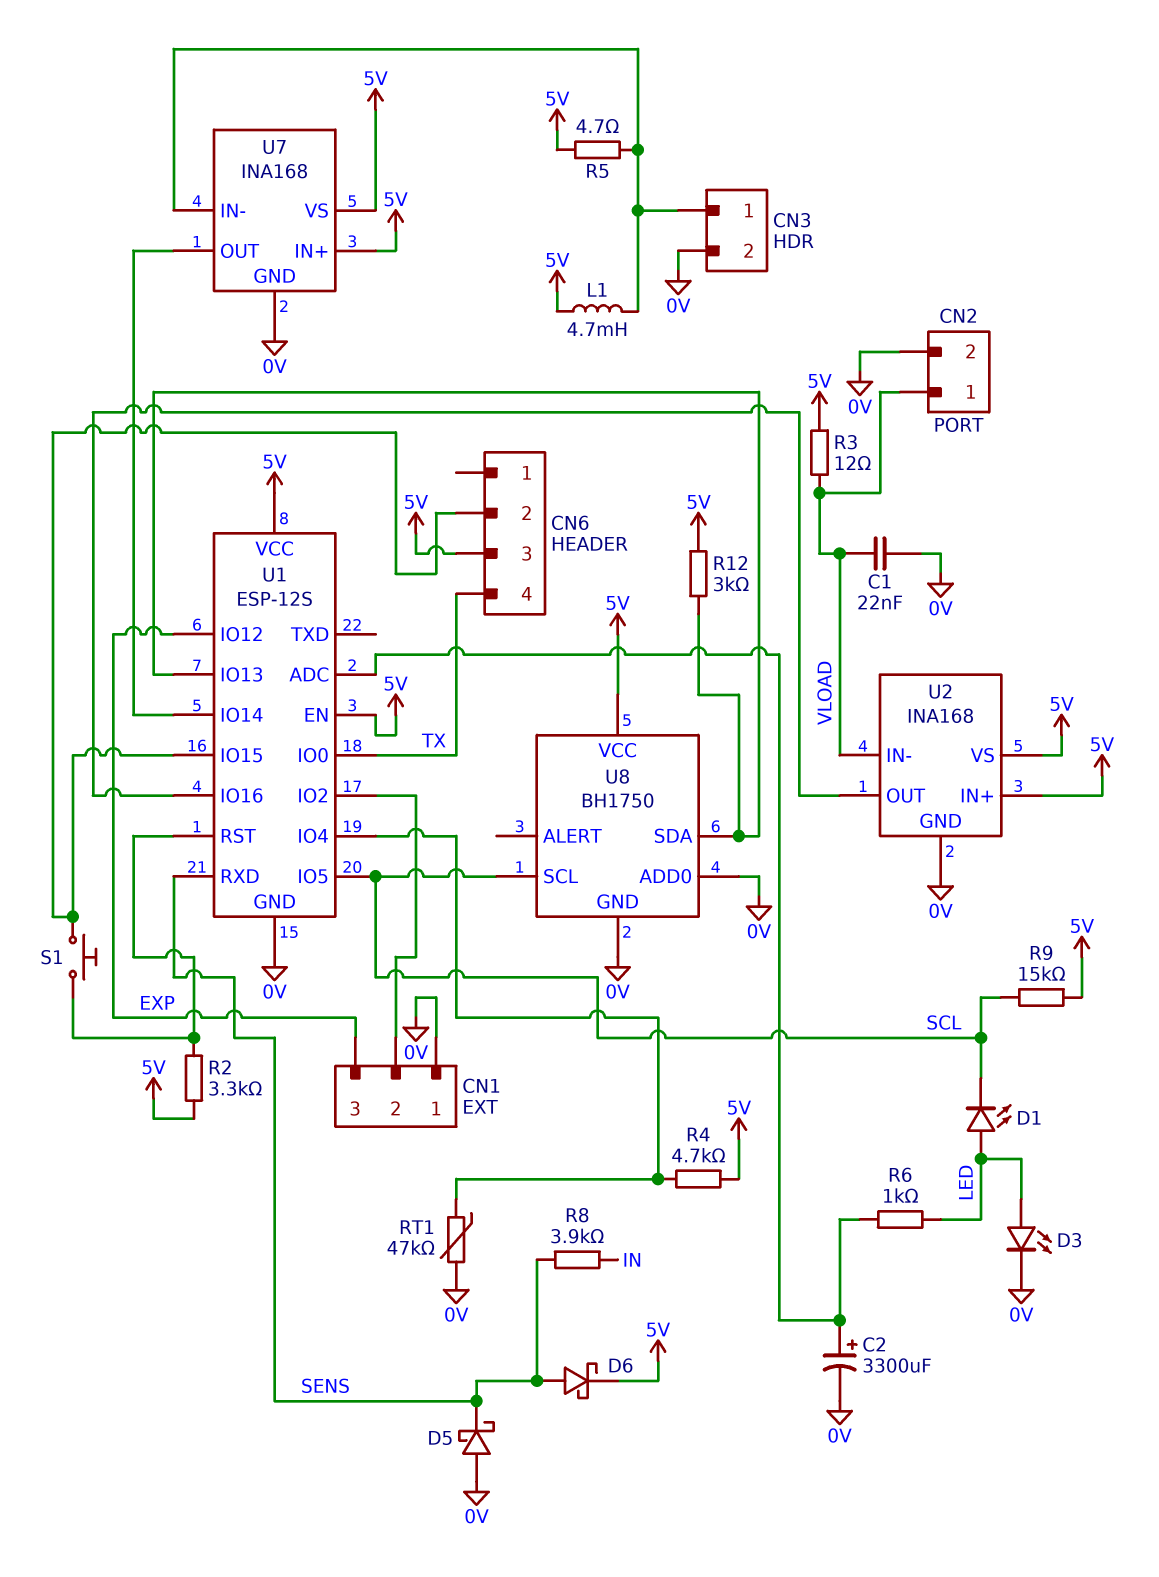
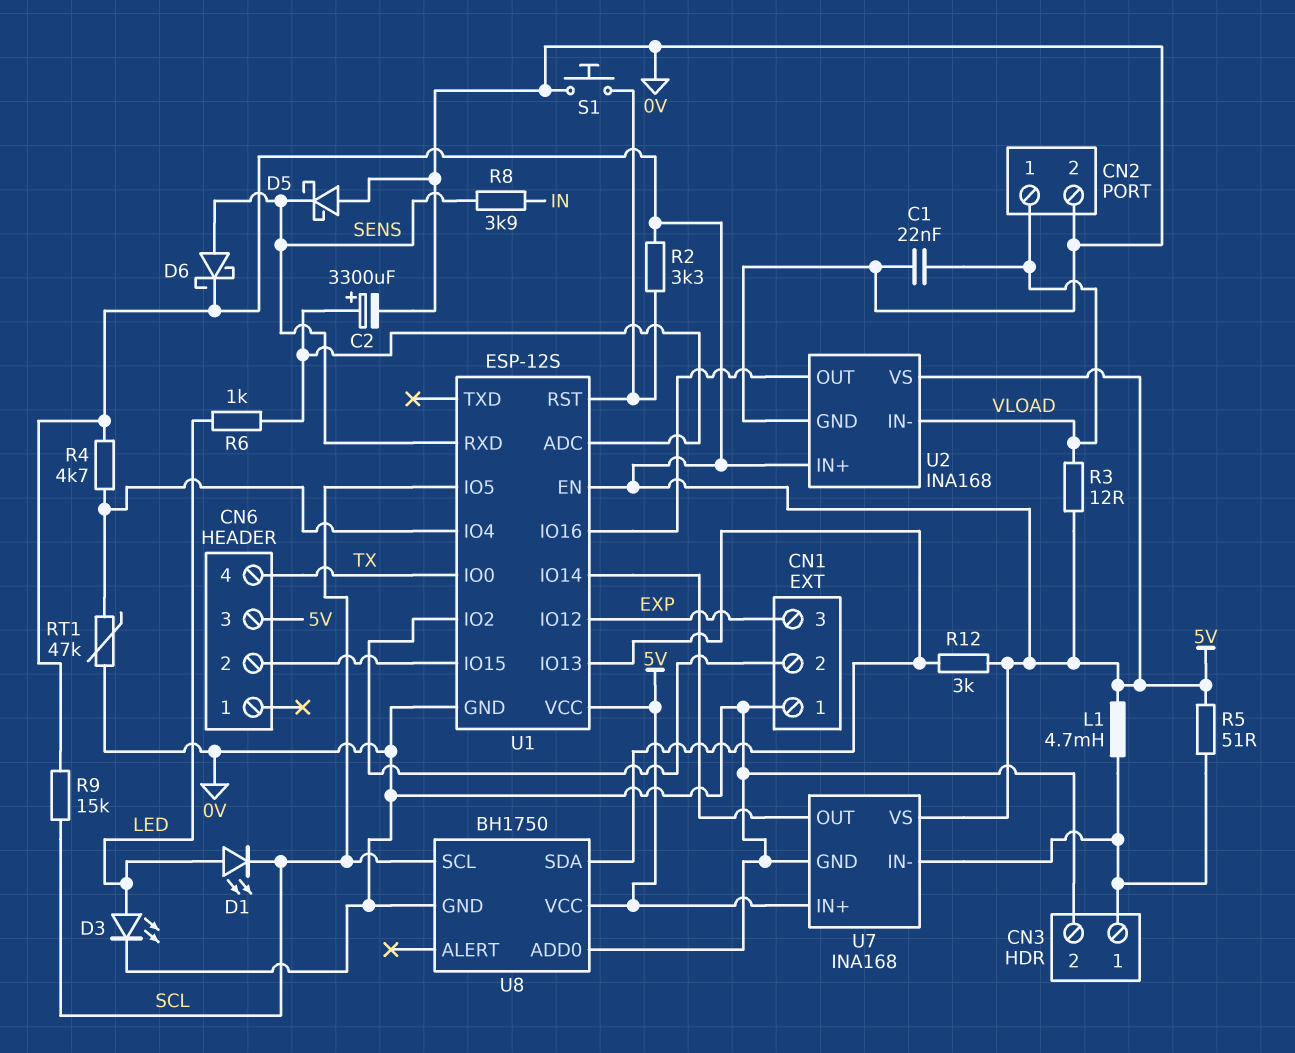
R5: 4.7 (5V, CN3/1) -> 51 (5V, CN3/1)
S1: button (CN6/2, U1/RST) -> button (0V, U1/RST)

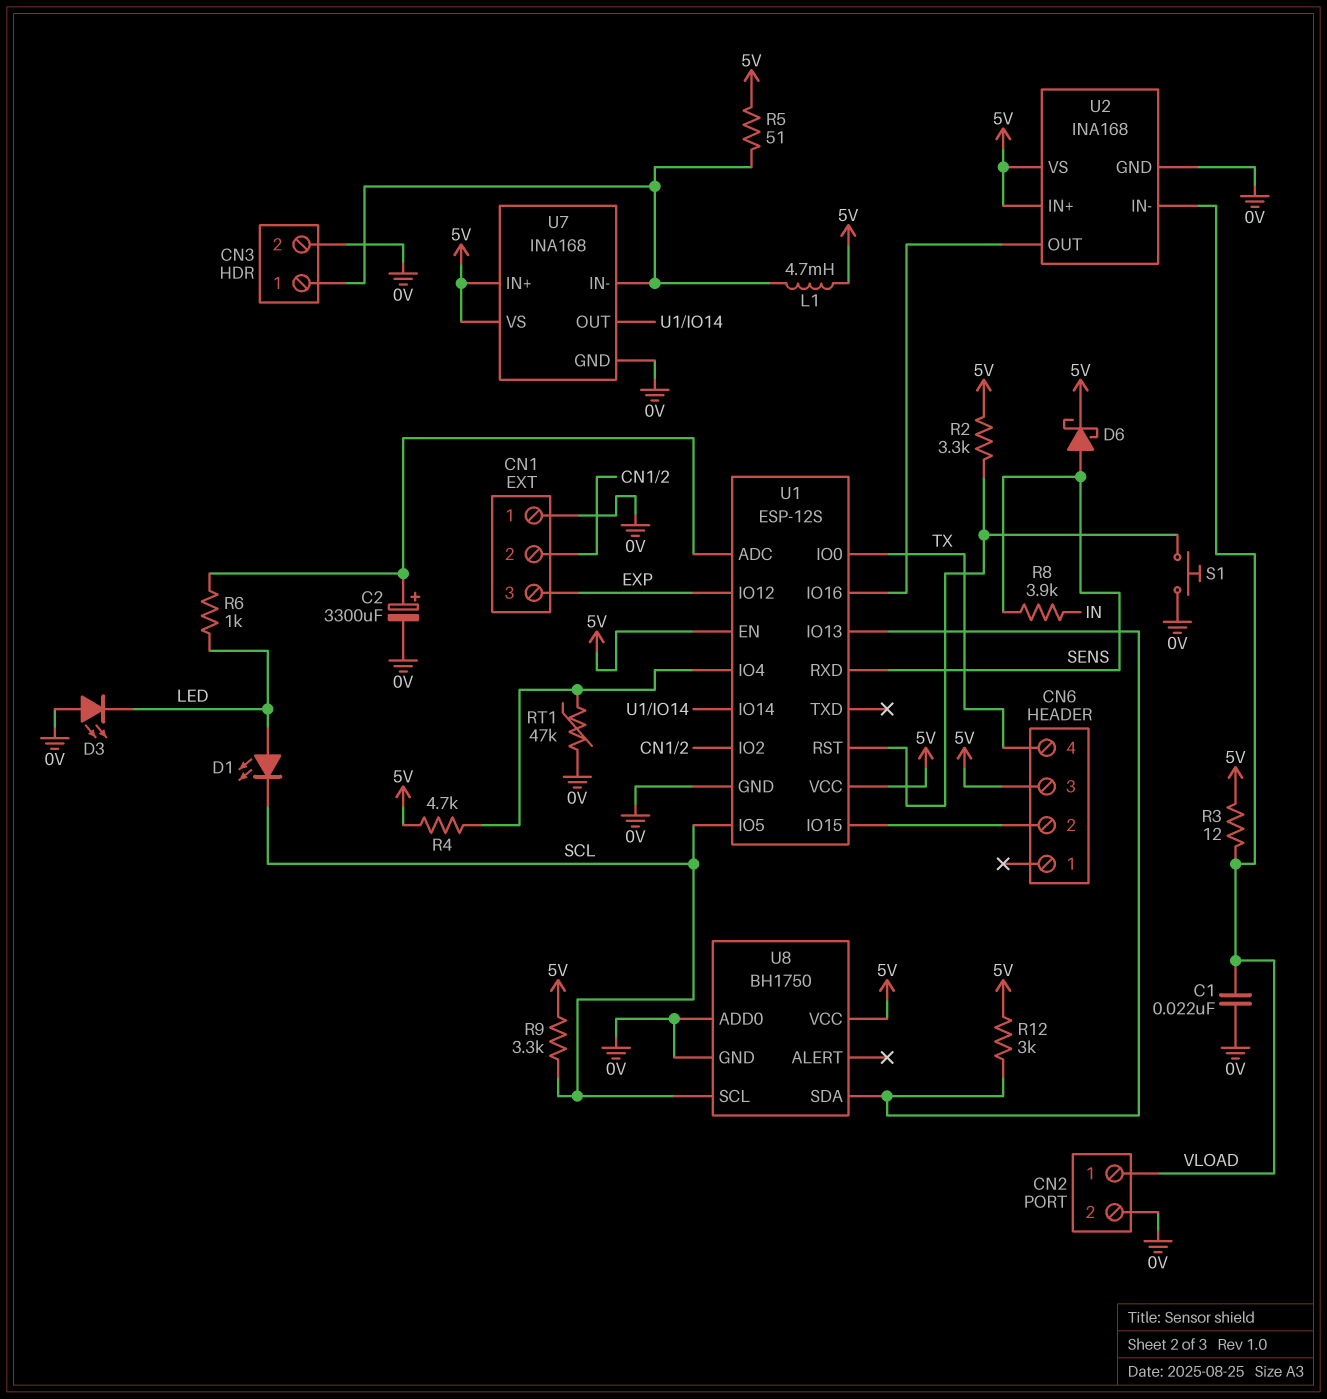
D3: LED (A LED, K 0V) -> LED (A 0V, K LED)
D5: schottky (A 0V, K SENS) -> none
R9: 15k (5V, SCL) -> 3.3k (5V, SCL)

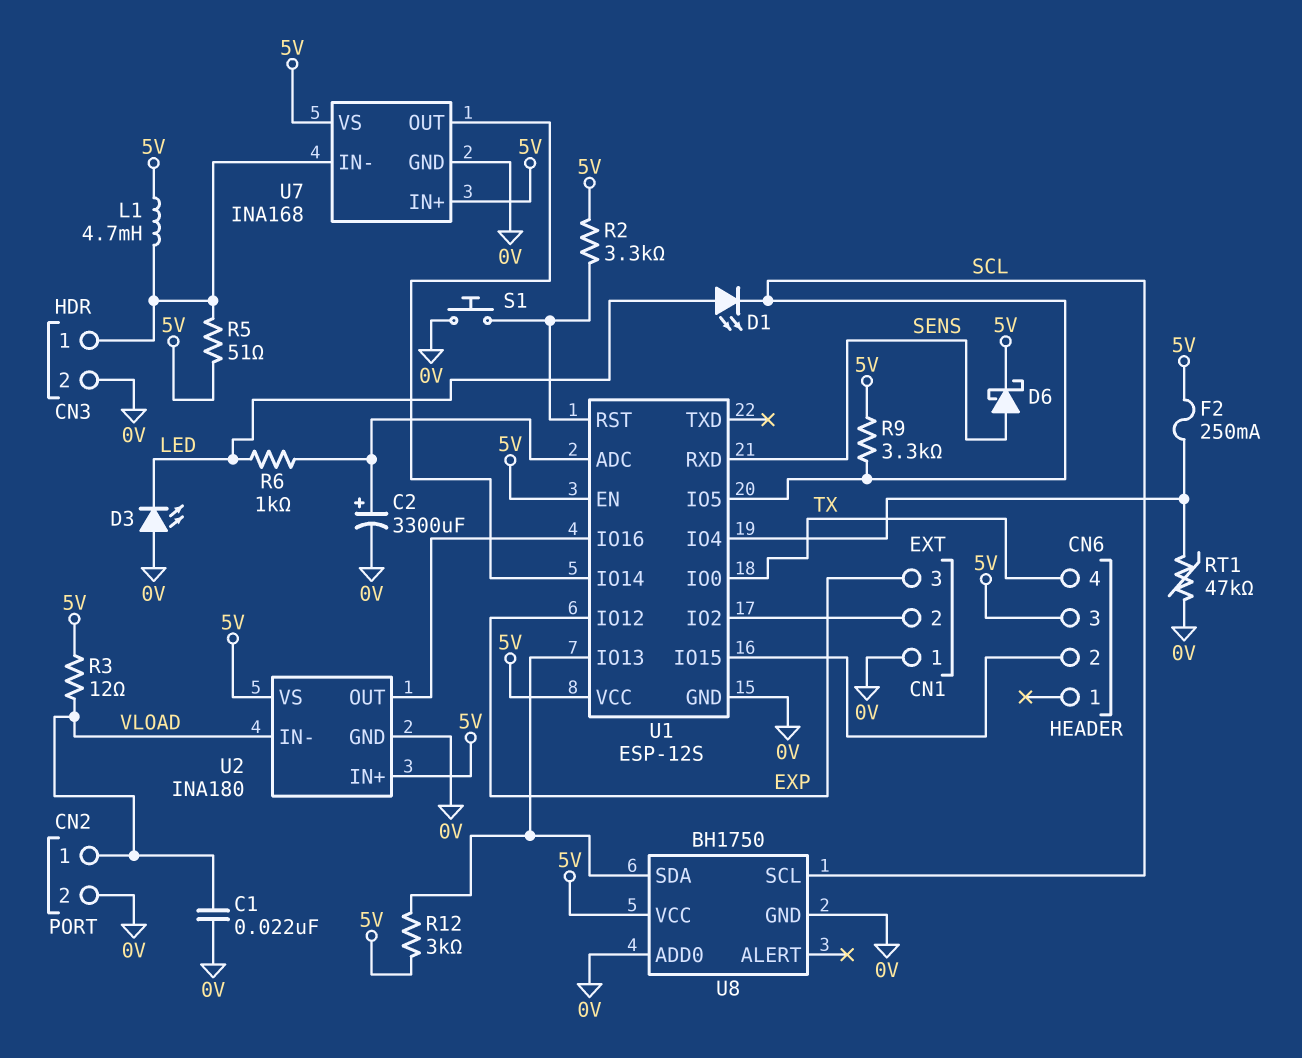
F2: none -> 250mA (5V, U1/IO4)
R4: 4.7k (5V, U1/IO4) -> none
R8: 3.9k (IN, SENS) -> none
U2: INA168 -> INA180

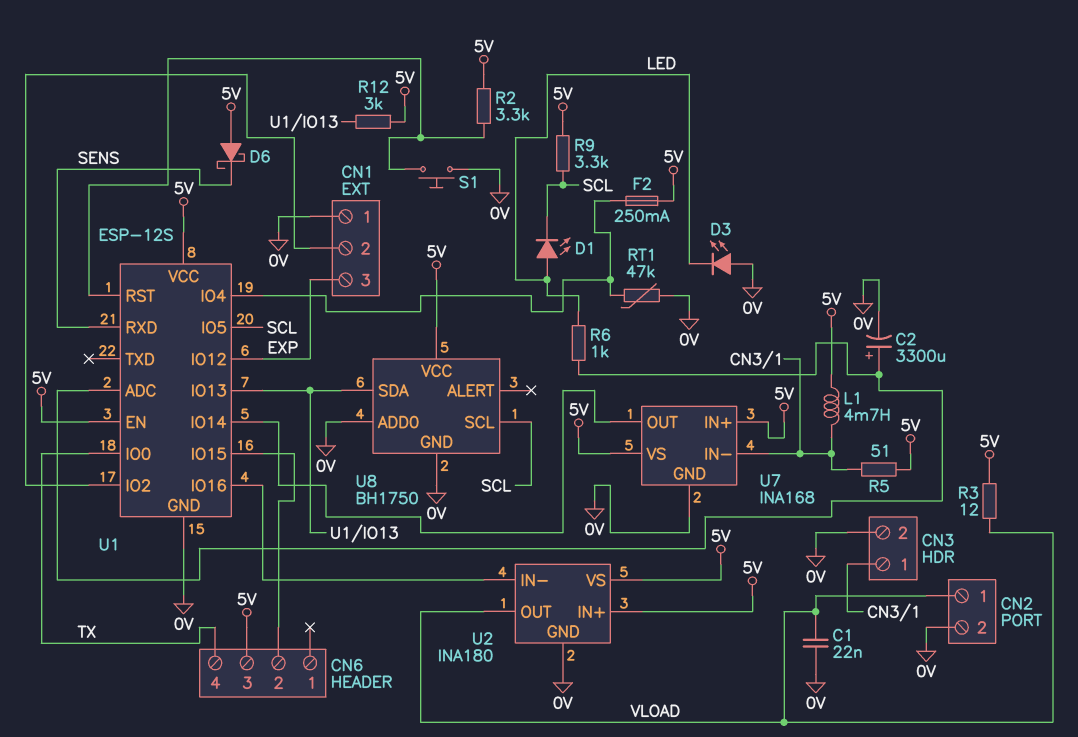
D6: schottky (A SENS, K 5V) -> schottky (A 5V, K SENS)
U2 pin IN-: VLOAD -> U1/IO16
U2 pin OUT: U1/IO16 -> VLOAD

